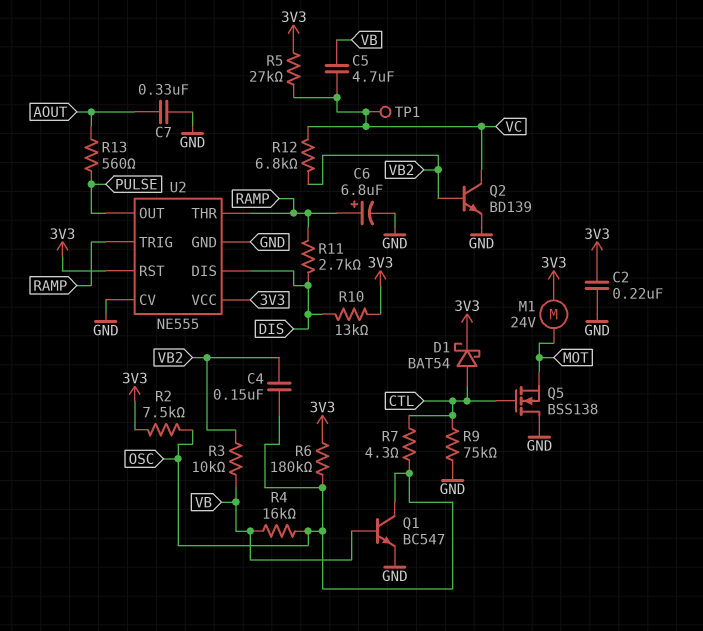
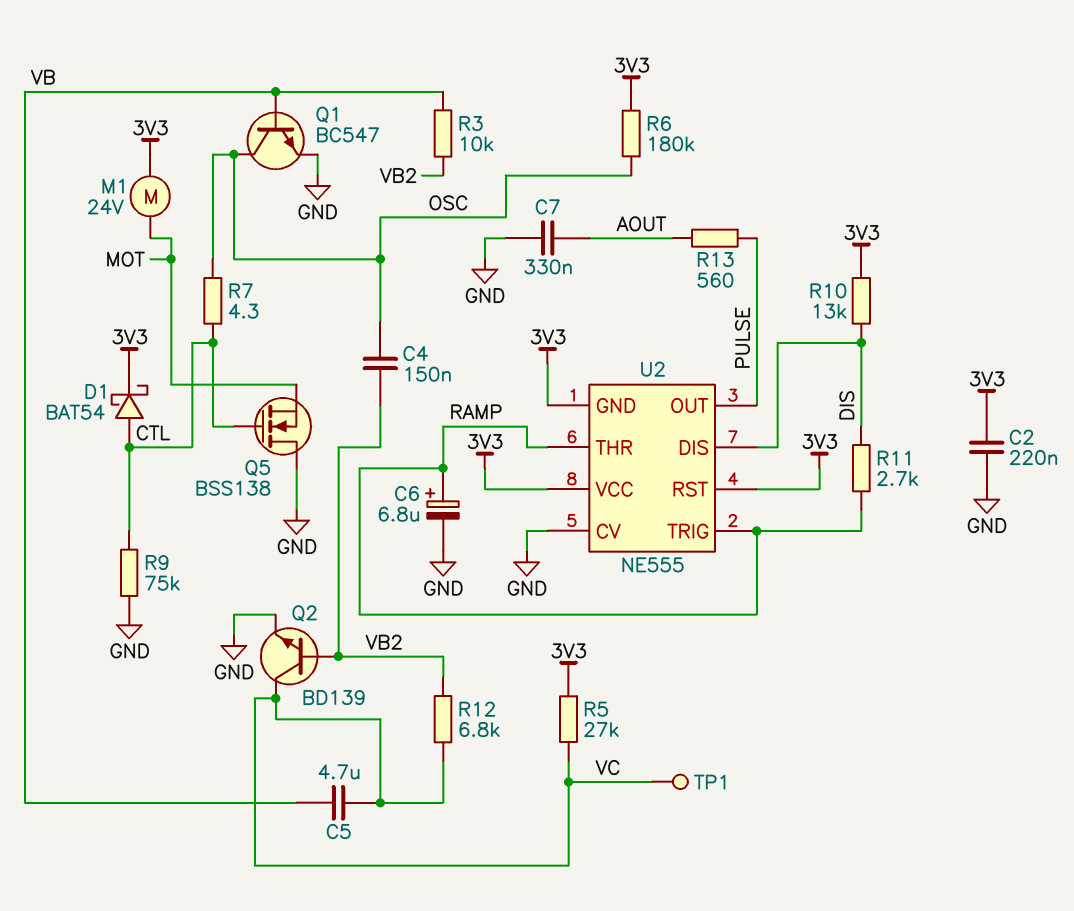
R2: 7.5k (3V3, OSC) -> none
R4: 16k (OSC, VB) -> none
U2 pin GND: GND -> 3V3

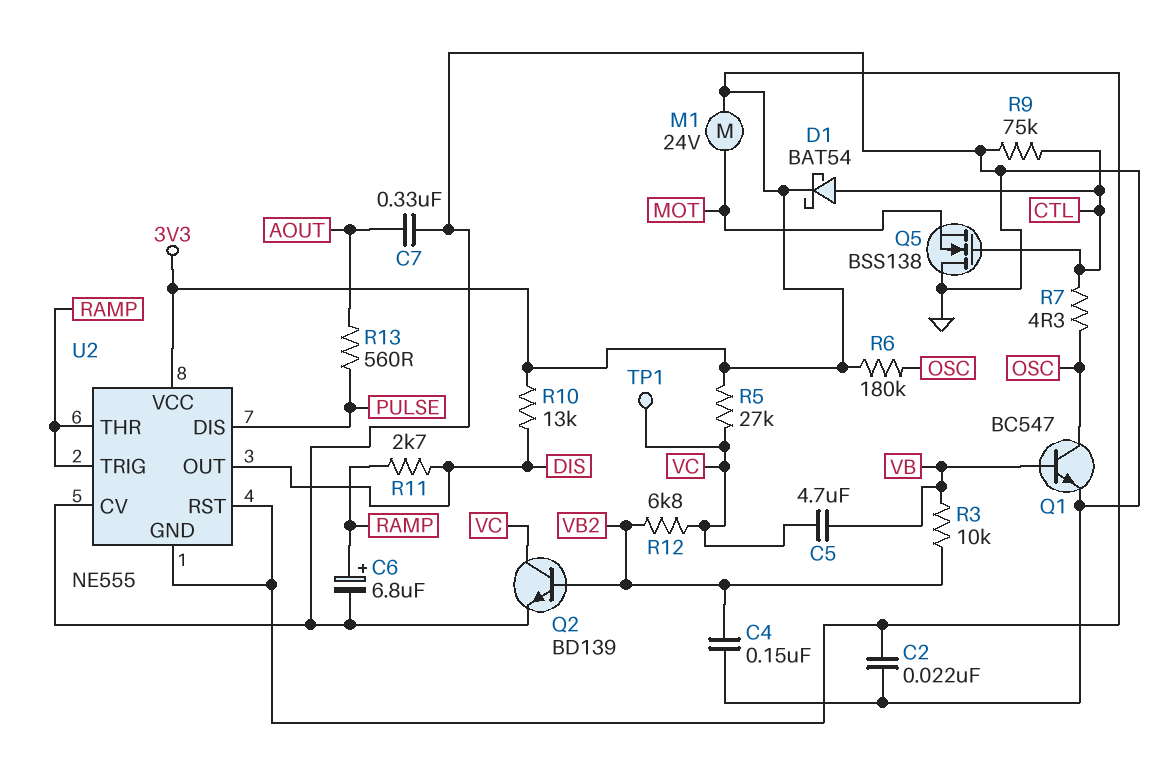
C2: 220nF (3V3, GND) -> 22nF (3V3, GND)
C4: 150nF (OSC, VB2) -> 150nF (GND, VB2)
U2 pin DIS: DIS -> PULSE
U2 pin OUT: PULSE -> DIS

